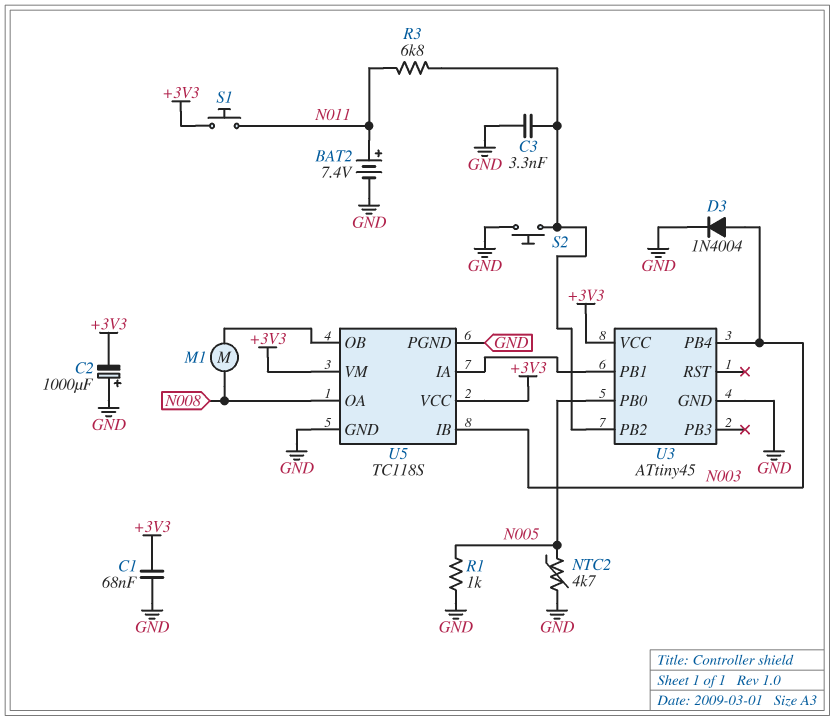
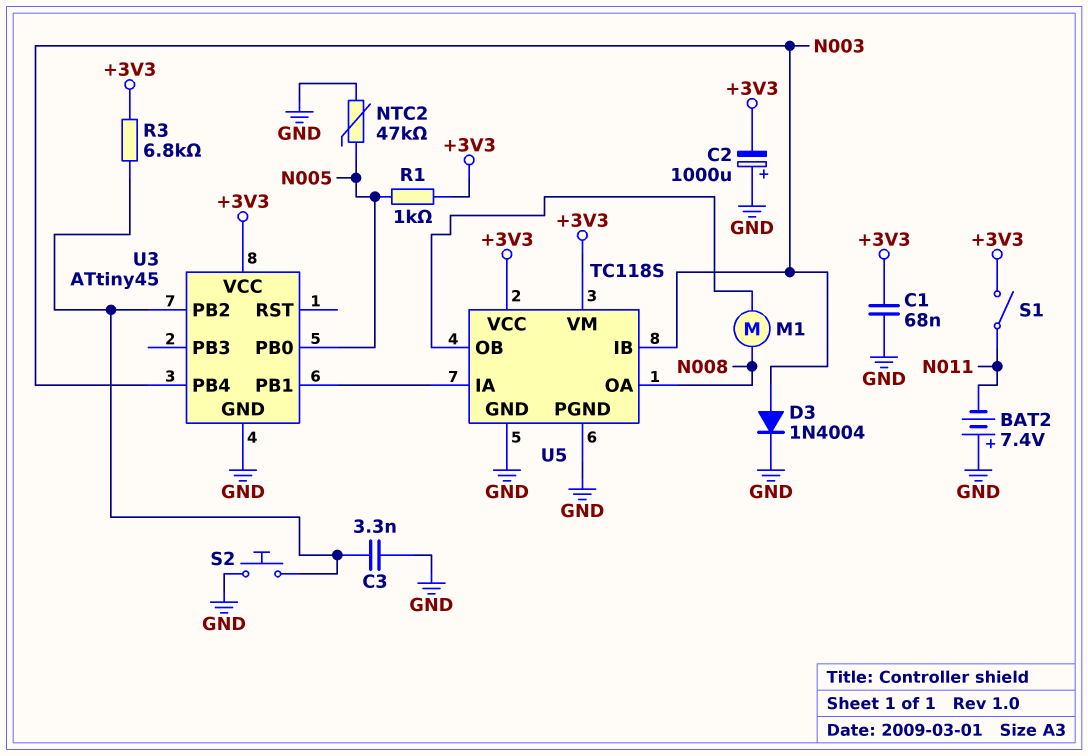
BAT2: 7.4V (plus N011, minus GND) -> 7.4V (plus GND, minus N011)
NTC2: 4.7k (GND, N005) -> 47k (GND, N005)
R1: 1k (GND, N005) -> 1k (+3V3, N005)
R3: 6.8k (N011, U3/PB2) -> 6.8k (+3V3, U3/PB2)
S1: button (+3V3, N011) -> switch (+3V3, N011)

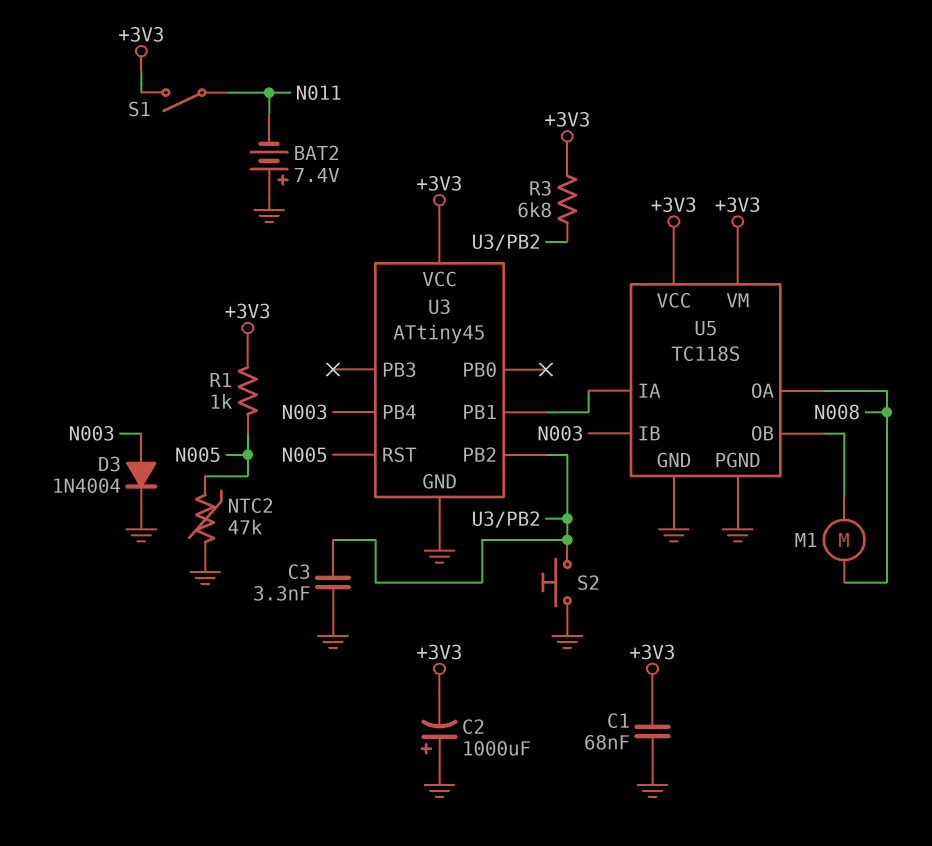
U3 pin PB0: N005 -> none
U3 pin RST: none -> N005

